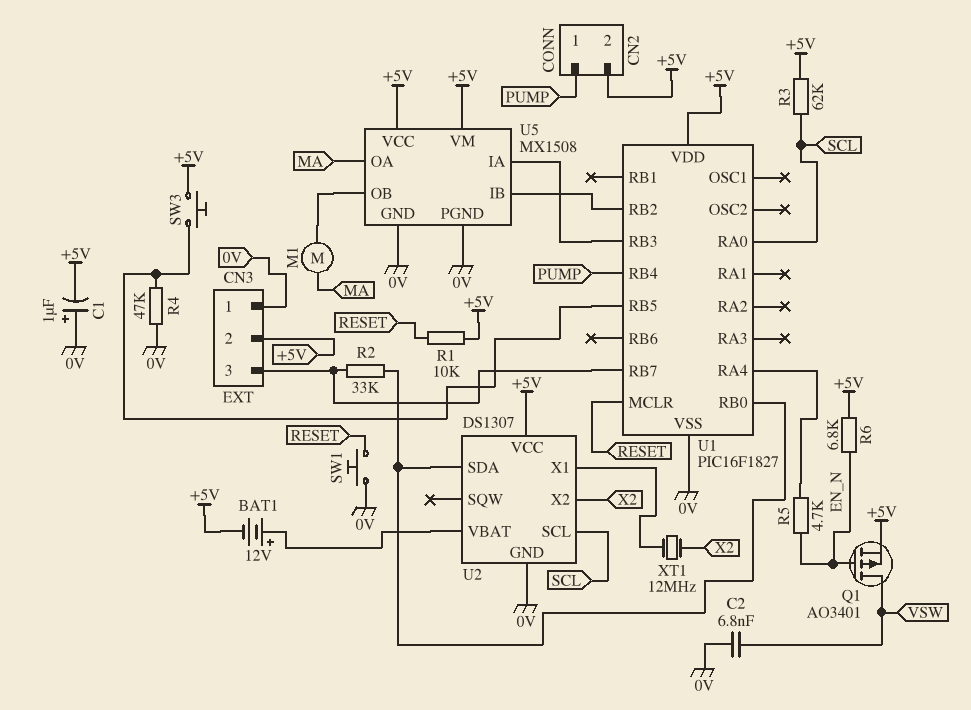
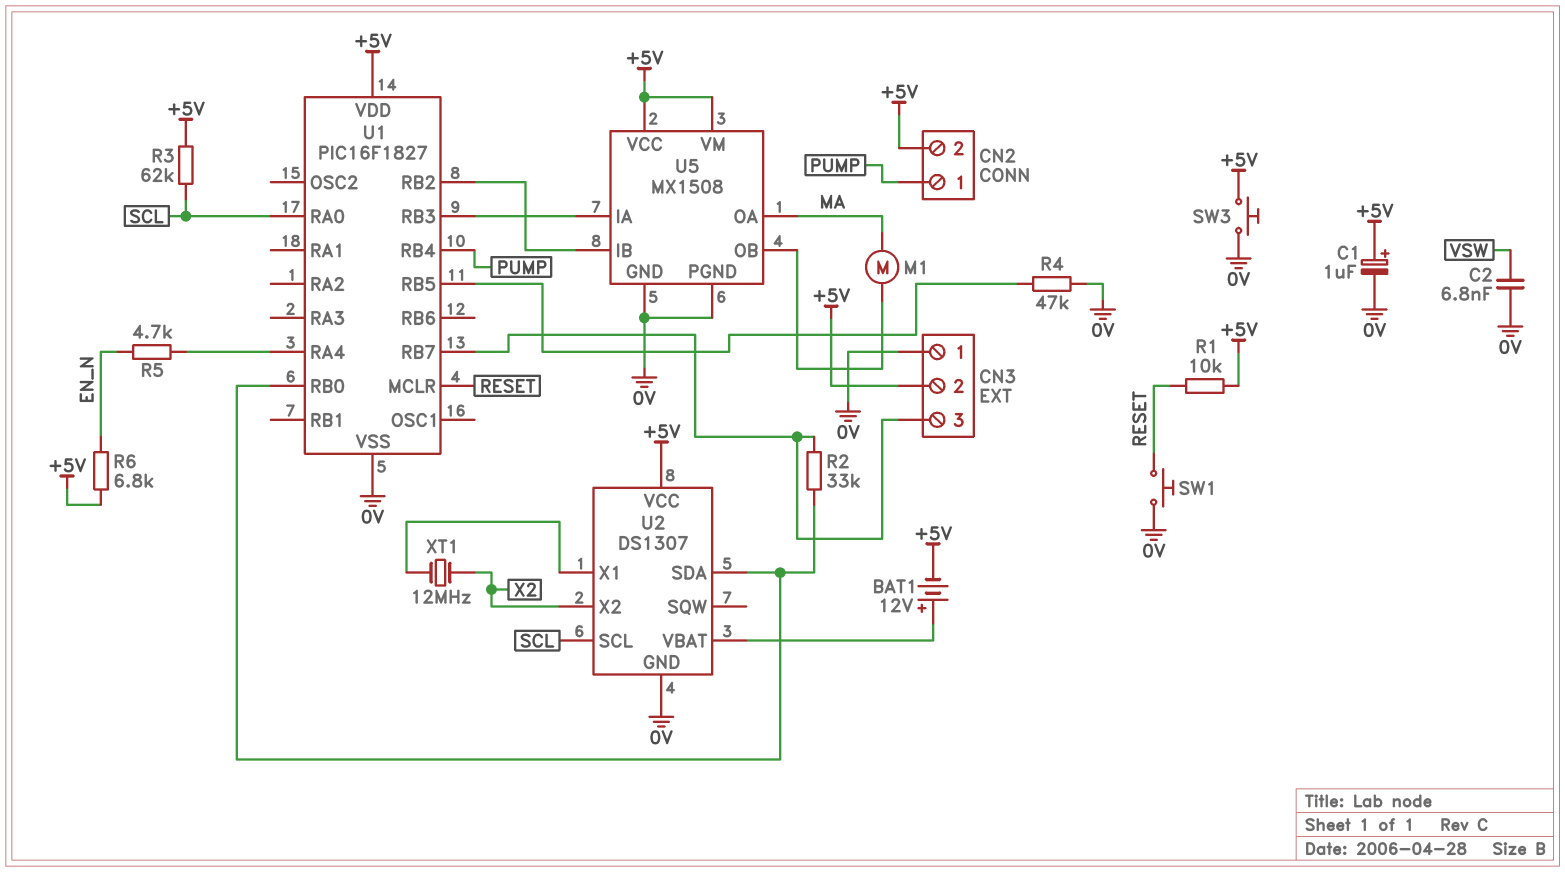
C1: 1uF (plus 0V, minus +5V) -> 1uF (plus +5V, minus 0V)
Q1: PMOS AO3401 (G EN_N, D VSW, S +5V) -> none
SW3: button (+5V, U1/RB5) -> button (+5V, 0V)

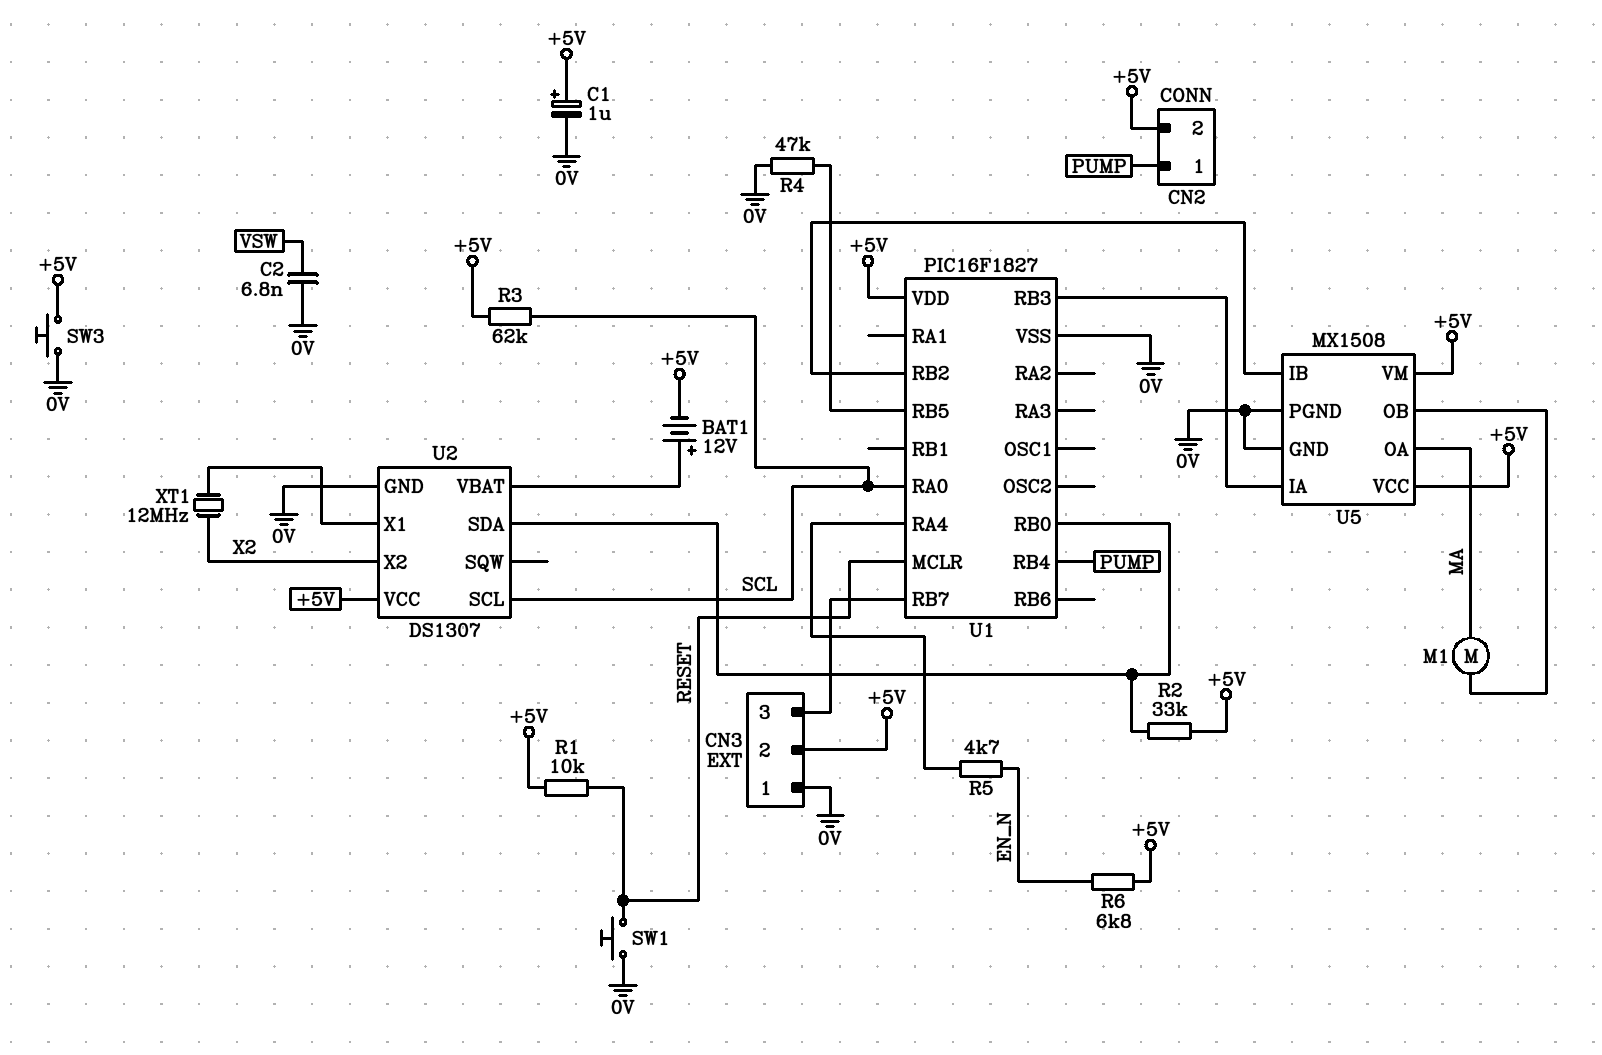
R2: 33k (CN3/3, U1/RB0) -> 33k (+5V, U1/RB0)

